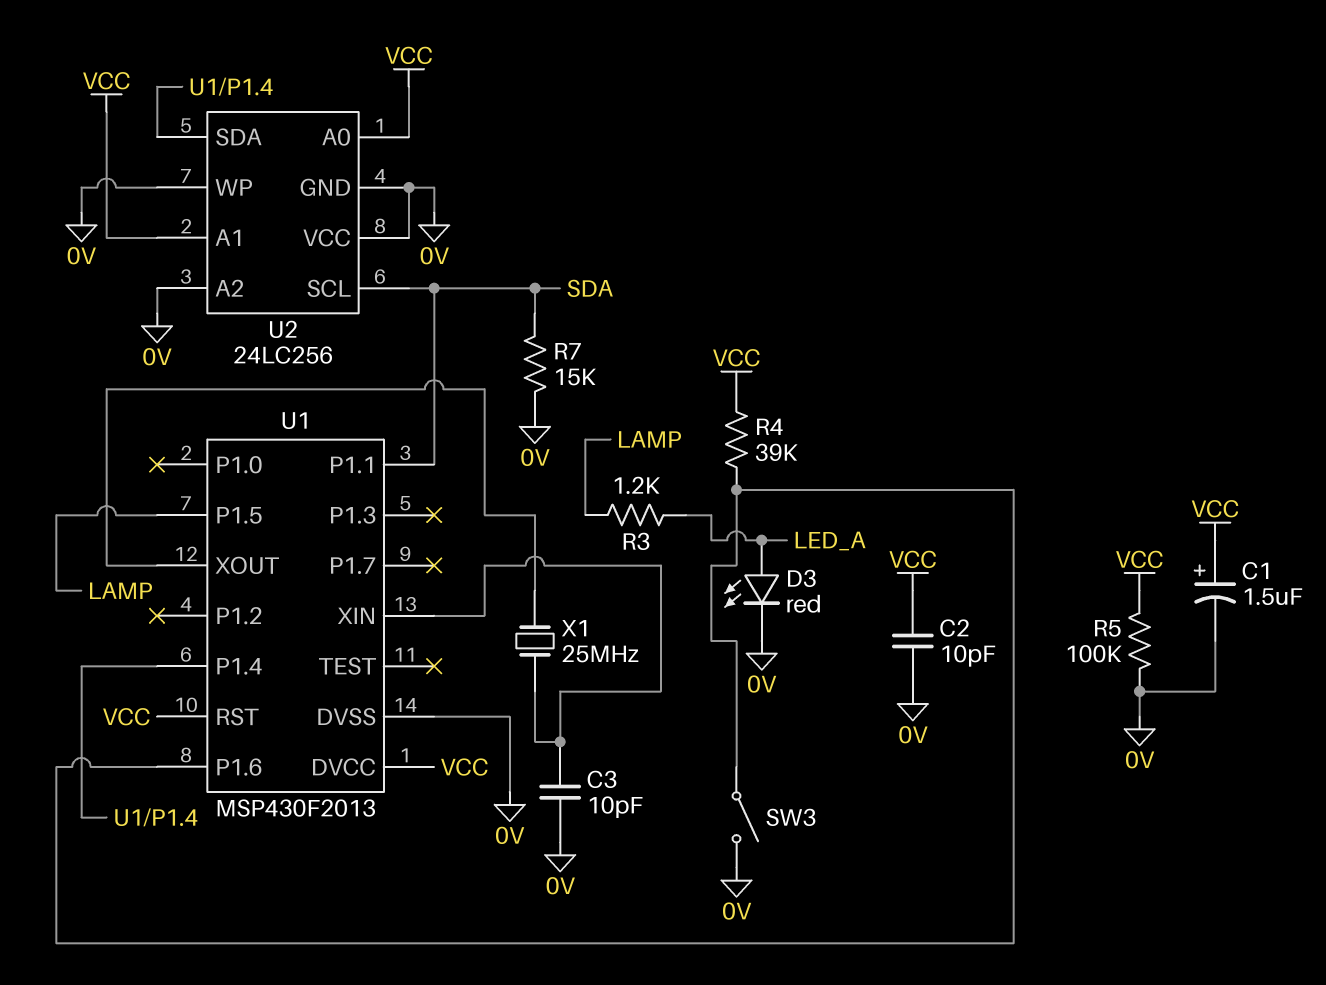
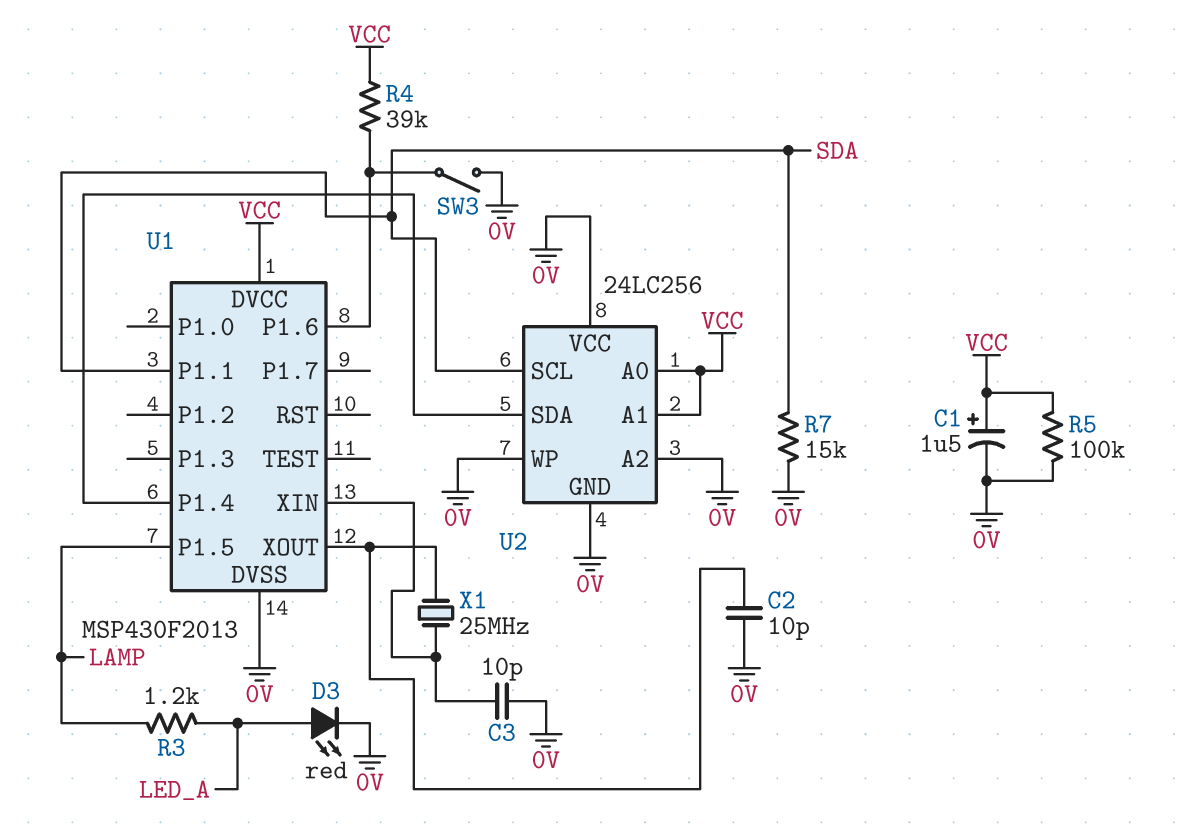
C2: 10pF (0V, VCC) -> 10pF (0V, U1/XOUT)
U1 pin RST: VCC -> none

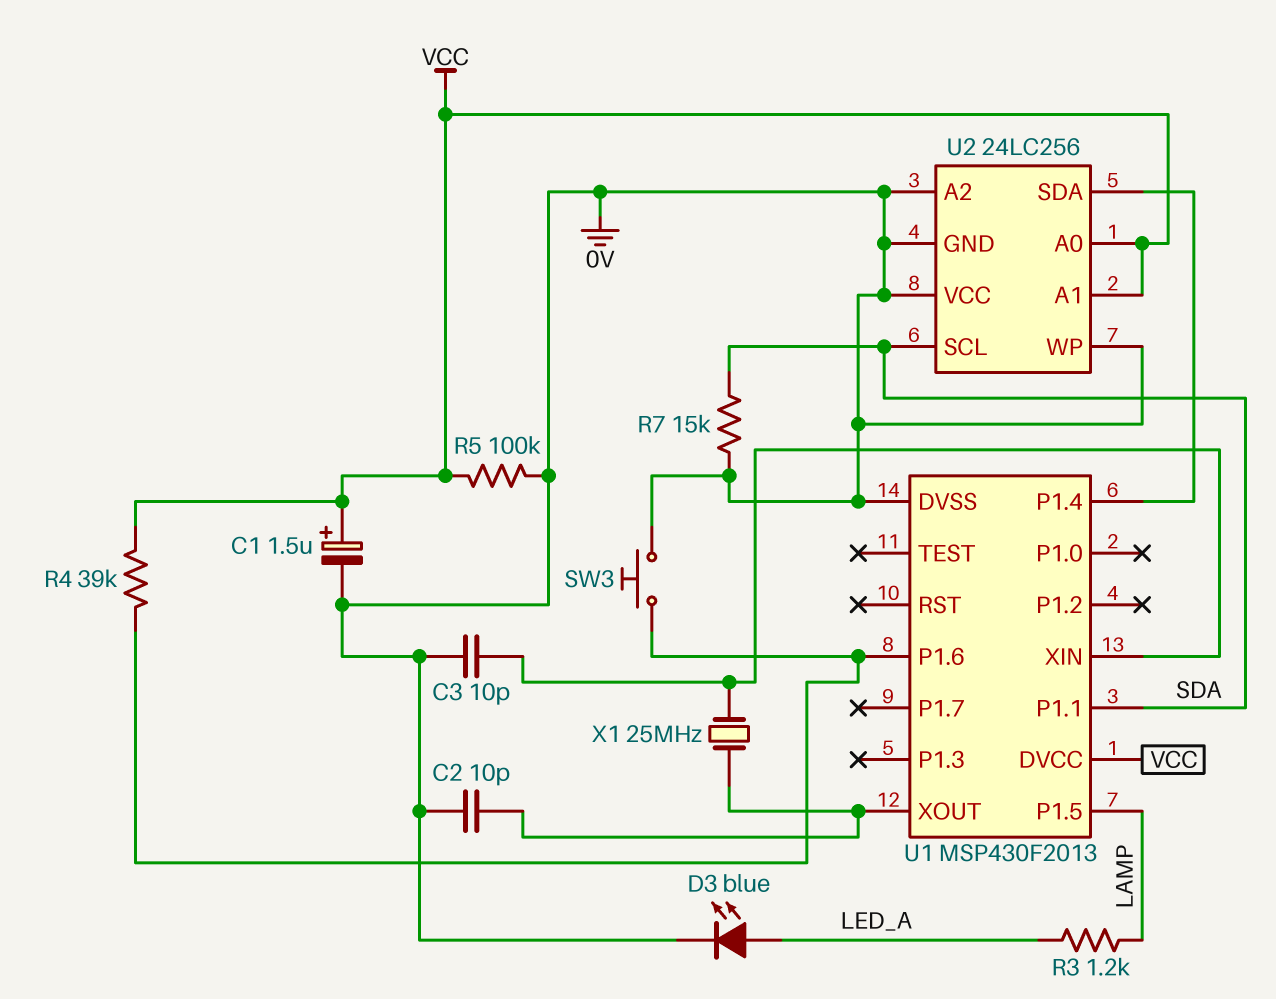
D3: LED red (A LED_A, K 0V) -> LED blue (A LED_A, K 0V)
SW3: switch (0V, U1/P1.6) -> button (0V, U1/P1.6)

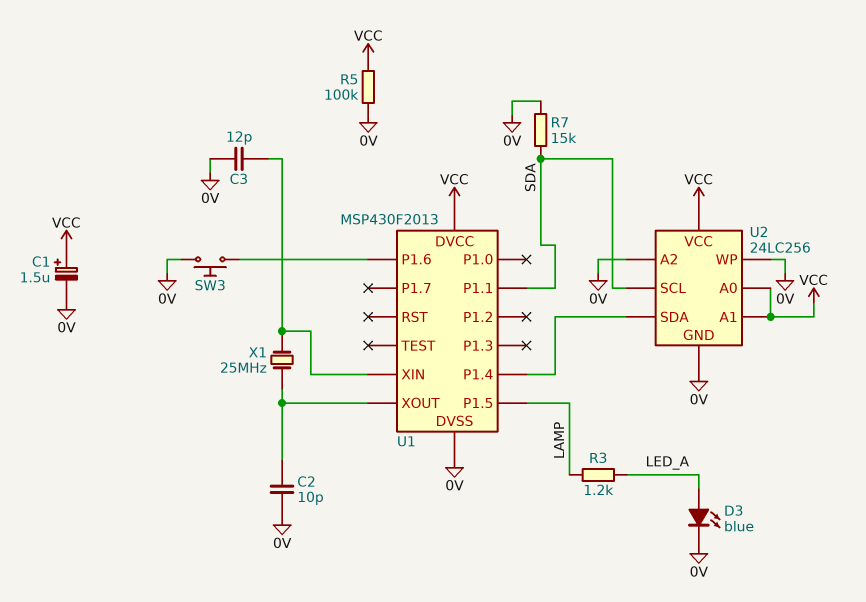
C3: 10pF (0V, U1/XIN) -> 12pF (0V, U1/XIN)
R4: 39k (U1/P1.6, VCC) -> none
U2 pin VCC: 0V -> VCC

